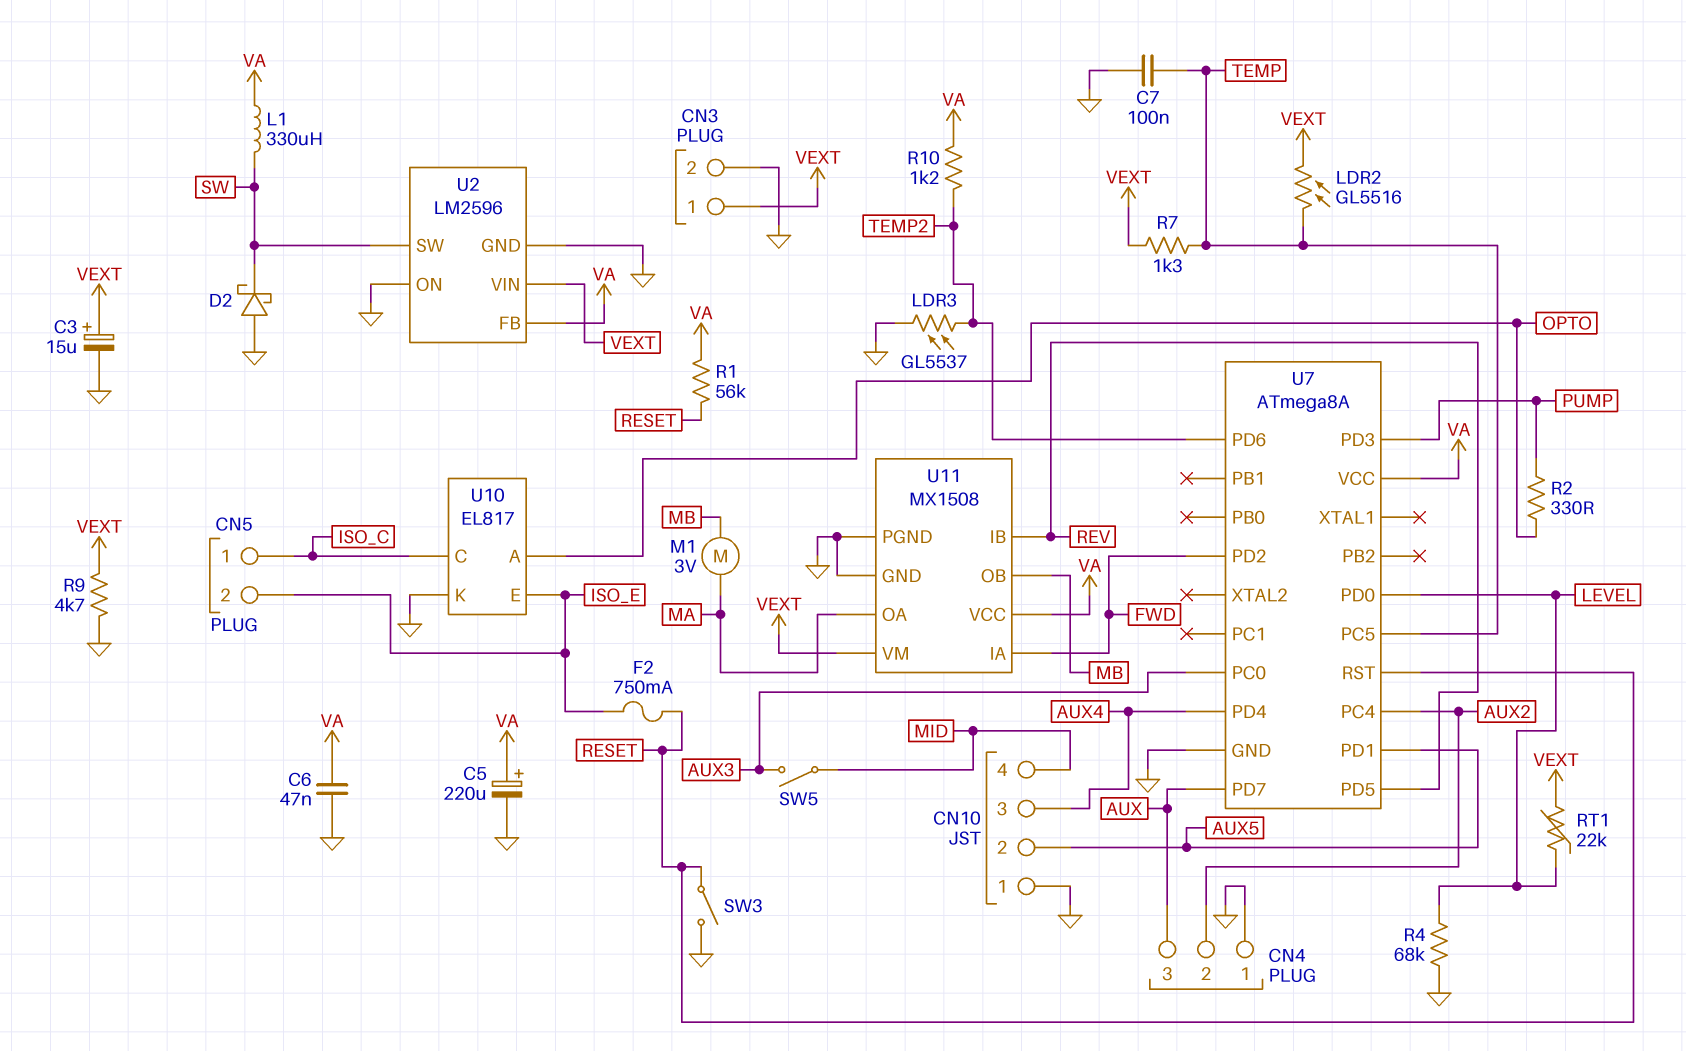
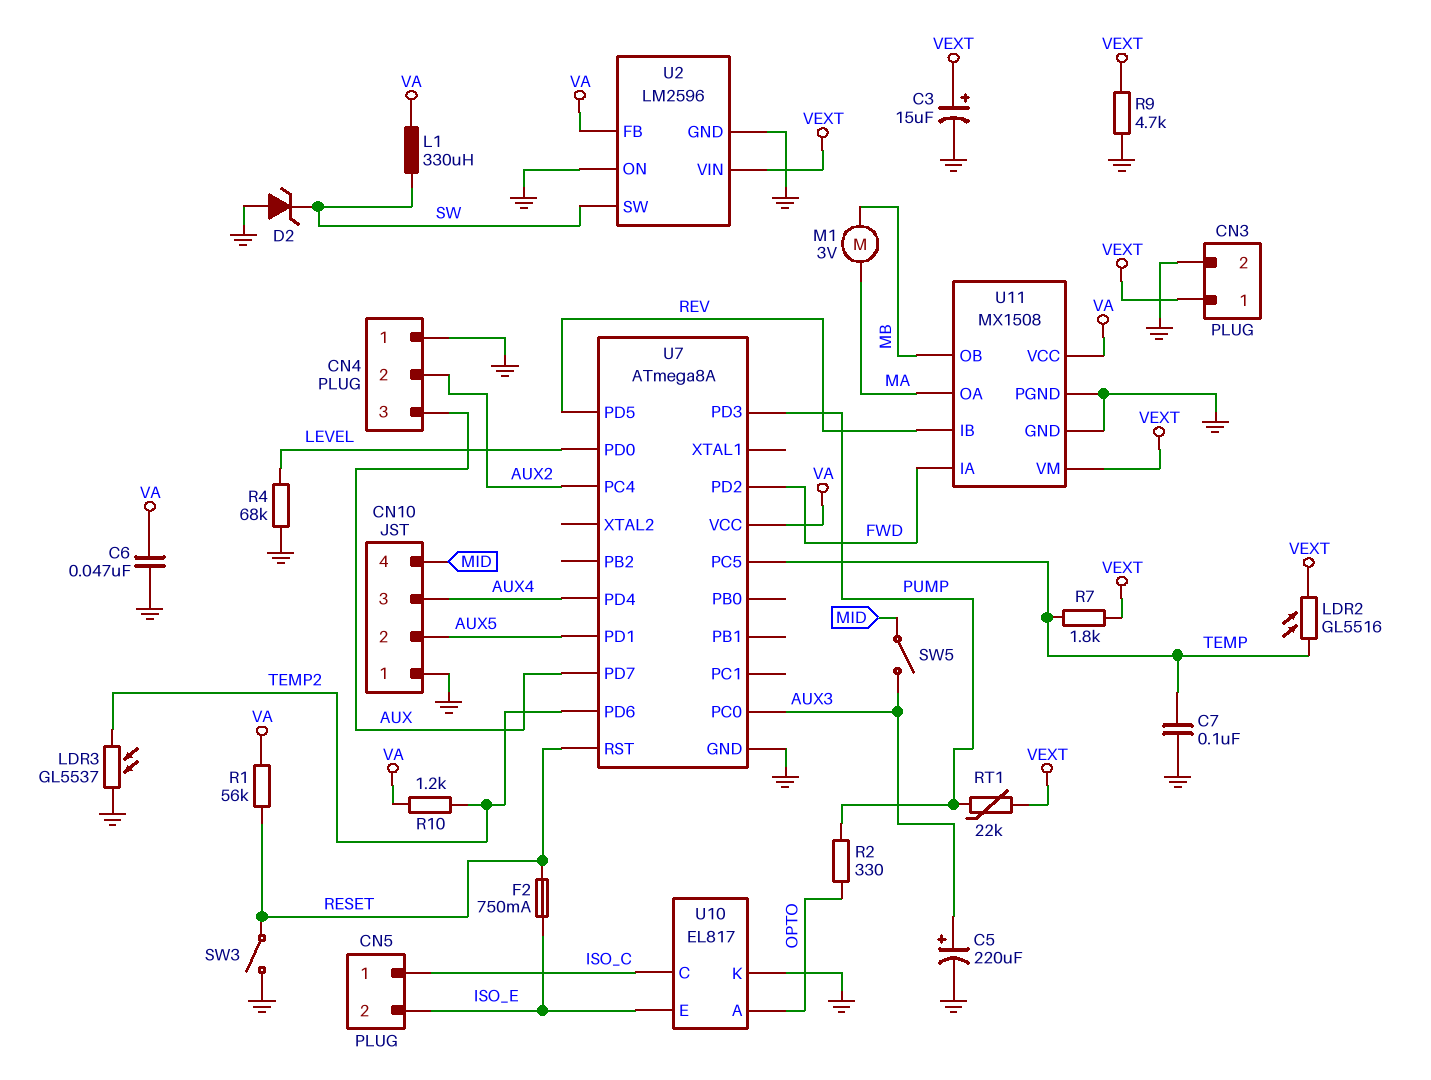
C5: 220uF (plus VA, minus GND) -> 220uF (plus AUX3, minus GND)
D2: schottky (A GND, K SW) -> zener (A GND, K SW)
R7: 1.3k (TEMP, VEXT) -> 1.8k (TEMP, VEXT)
RT1: 22k (LEVEL, VEXT) -> 22k (PUMP, VEXT)

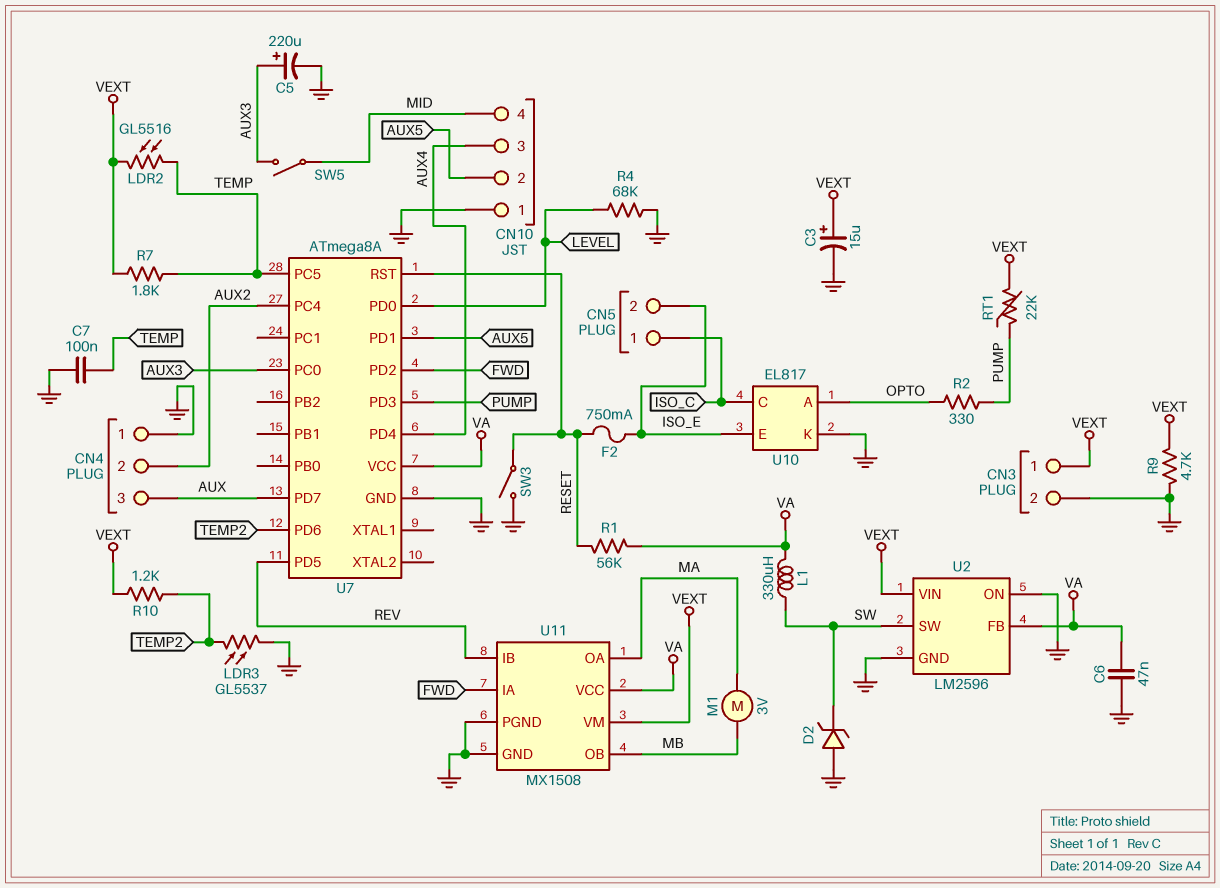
R10: 1.2k (TEMP2, VA) -> 1.2k (TEMP2, VEXT)

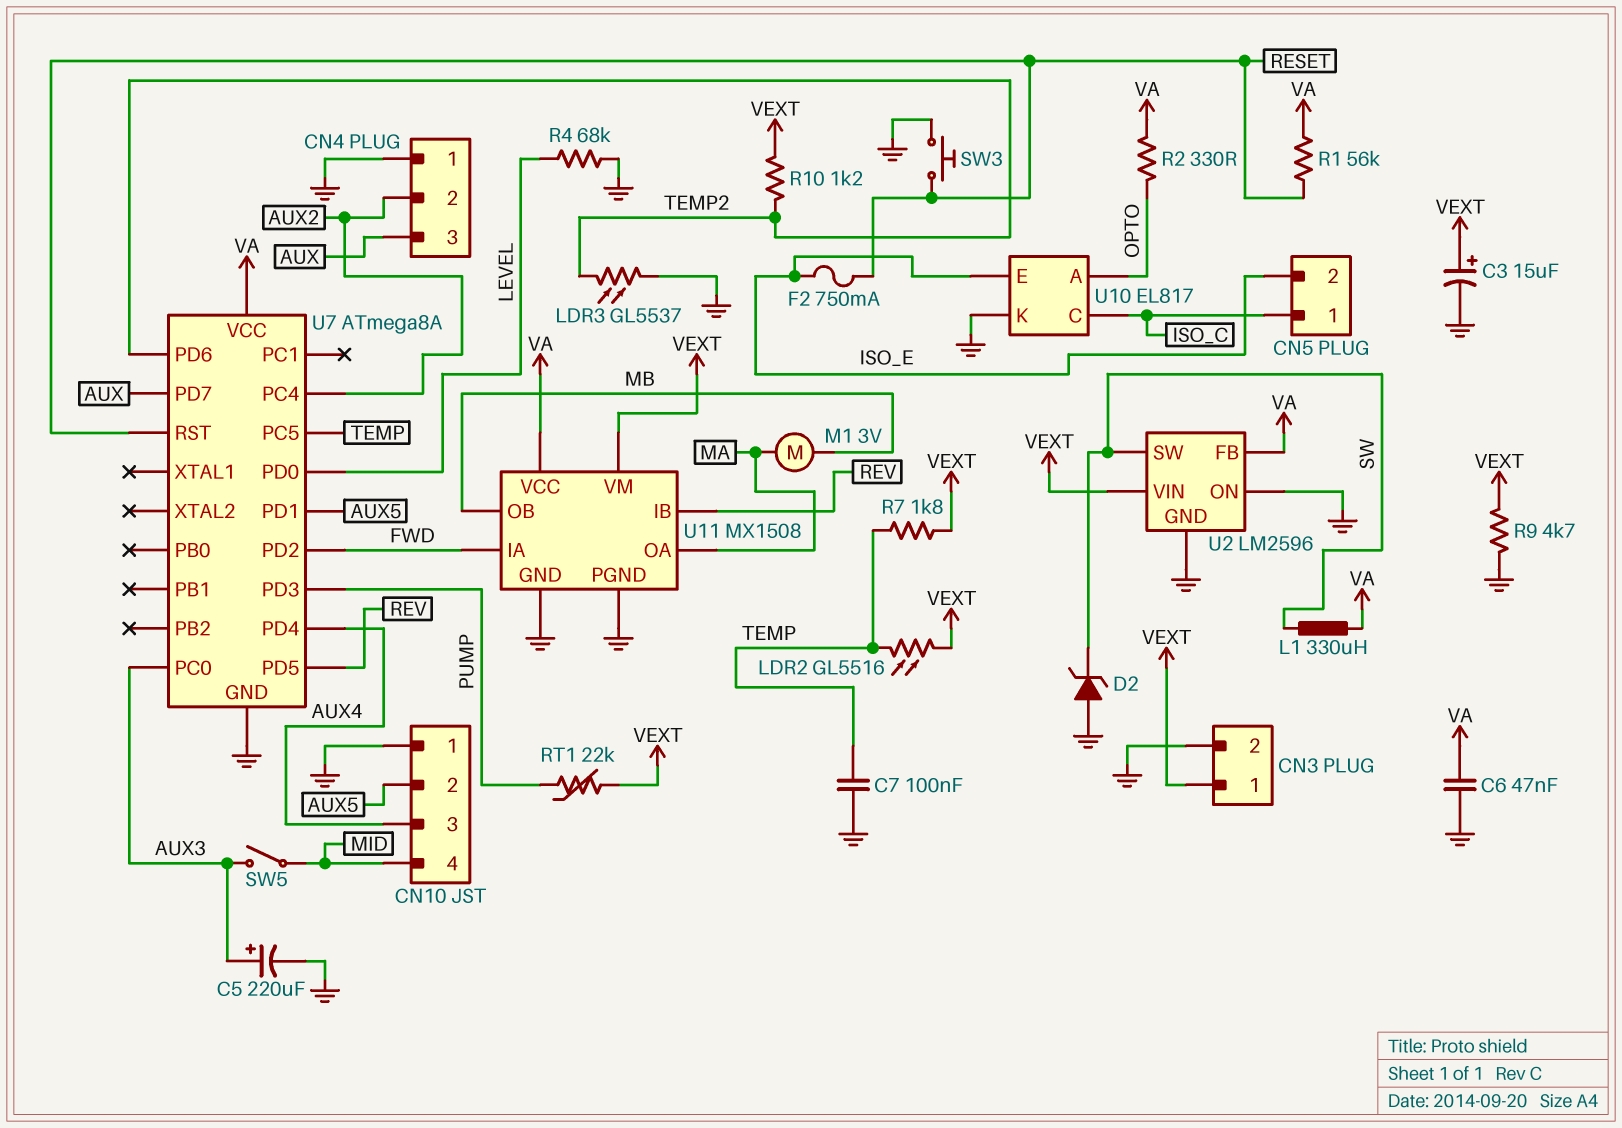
R2: 330 (OPTO, PUMP) -> 330 (OPTO, VA)
SW3: switch (GND, RESET) -> button (GND, RESET)

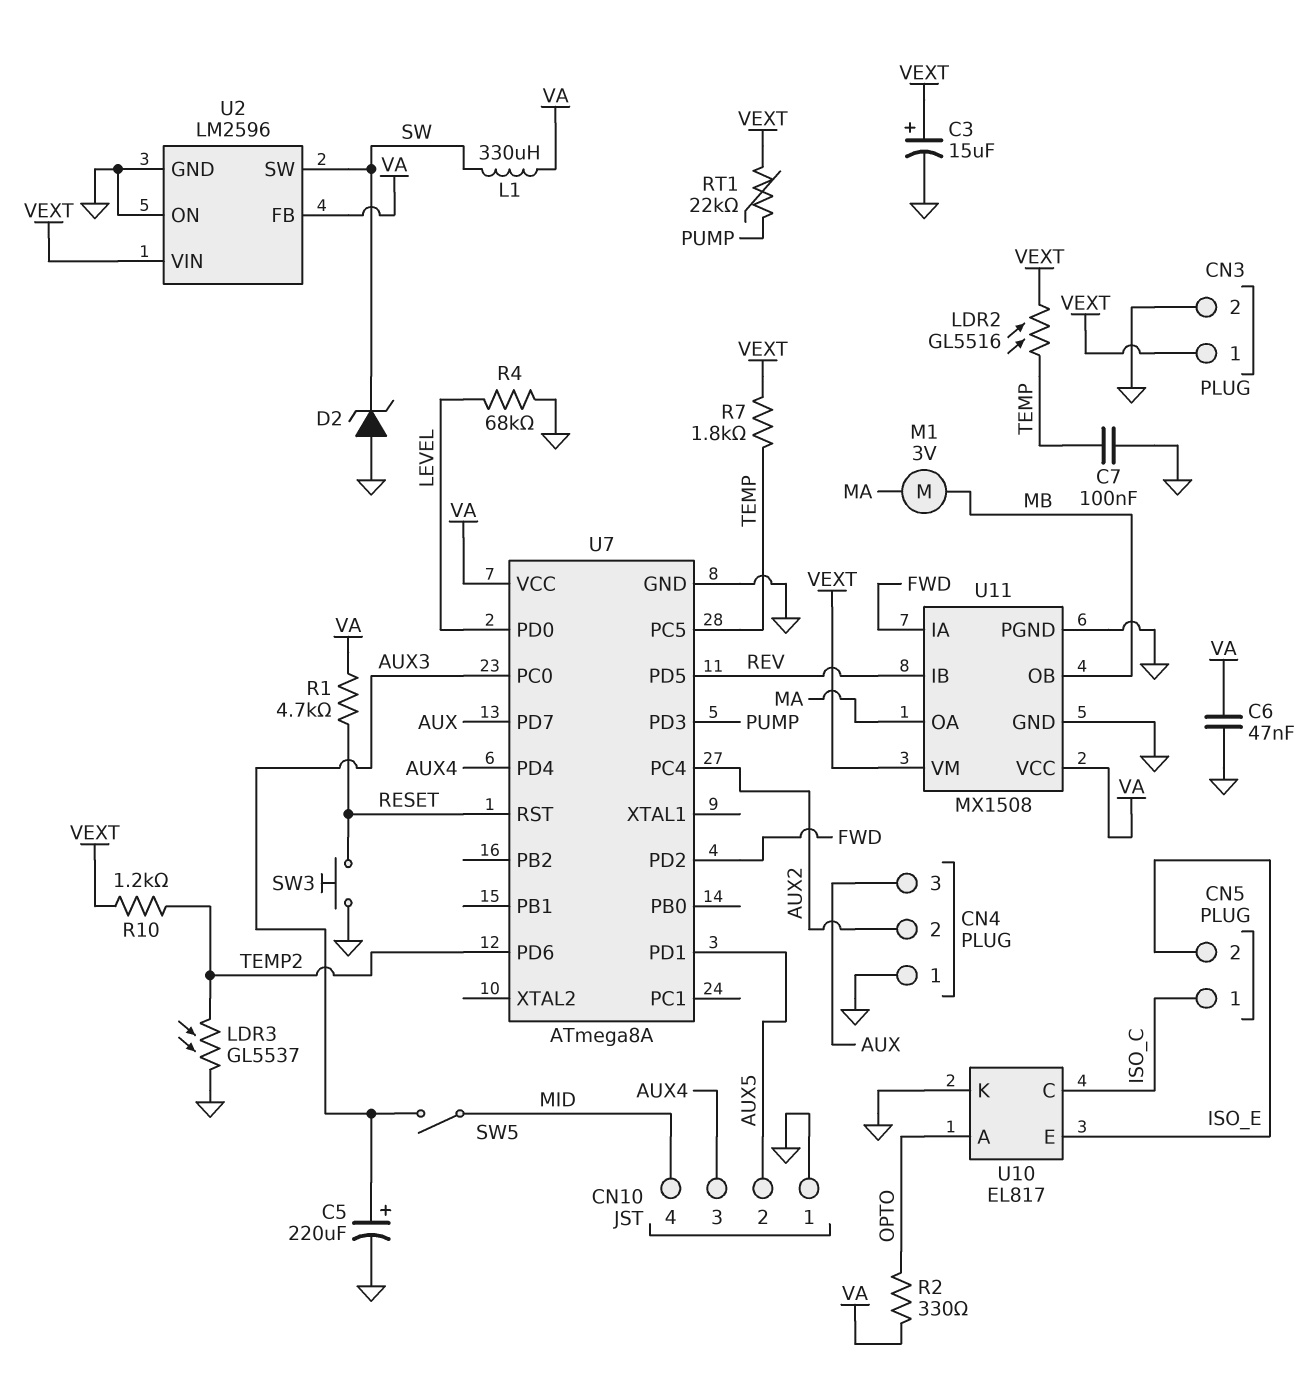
F2: 750mA (ISO_E, RESET) -> none
R1: 56k (RESET, VA) -> 4.7k (RESET, VA)
R9: 4.7k (GND, VEXT) -> none

